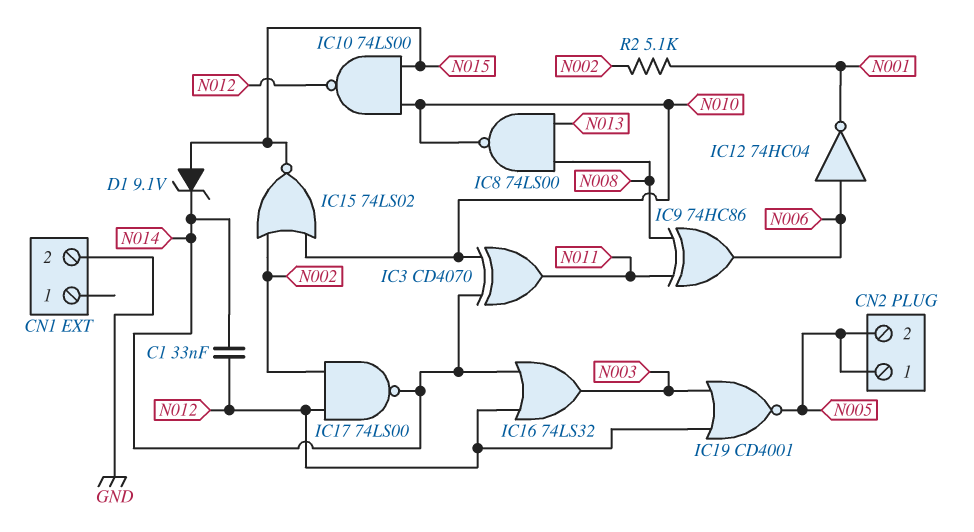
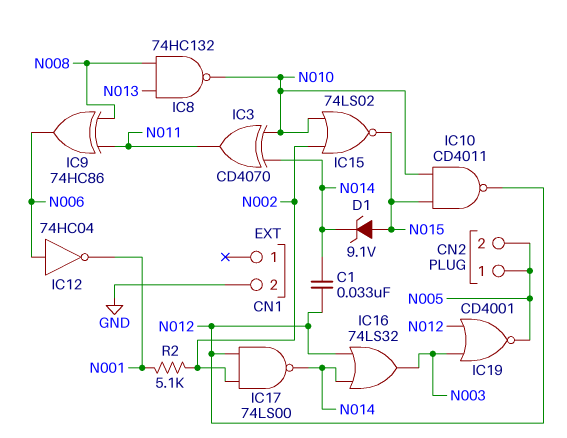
IC8: NAND 74LS00 (in N008, in N013, out N010) -> NAND 74HC132 (in N008, in N013, out N010)
IC10: NAND 74LS00 (in N010, in N015, out N012) -> NAND CD4011 (in N010, in N015, out N012)

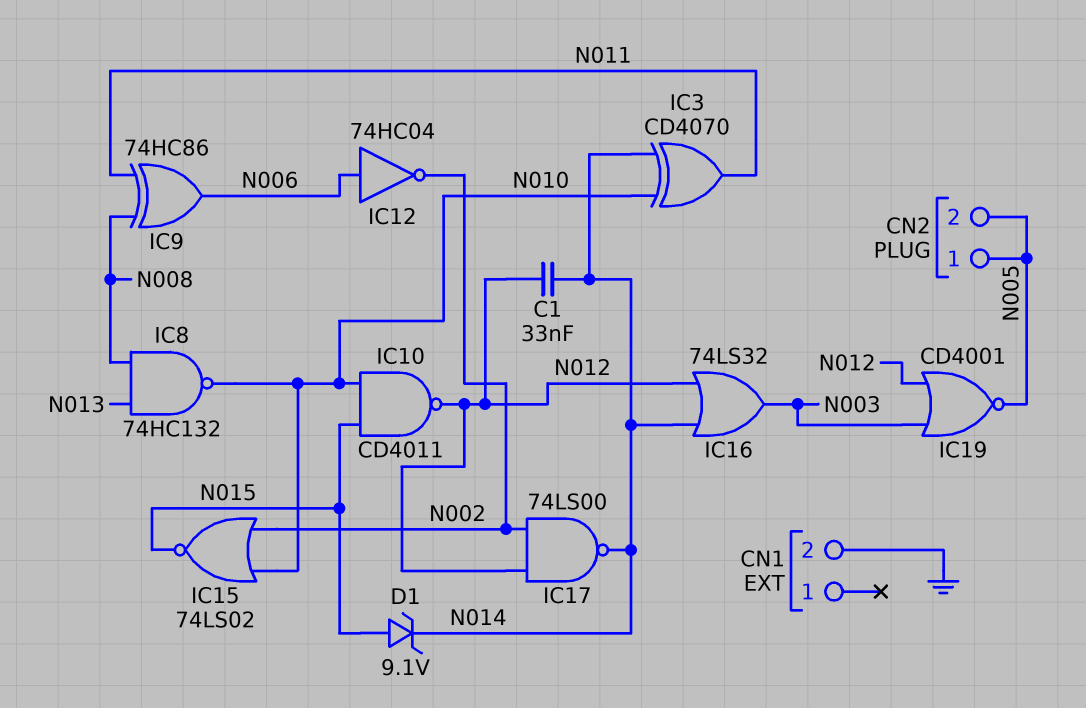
IC12: NOT 74HC04 (in N006, out N001) -> NOT 74HC04 (in N006, out N002)
R2: 5.1k (N001, N002) -> none

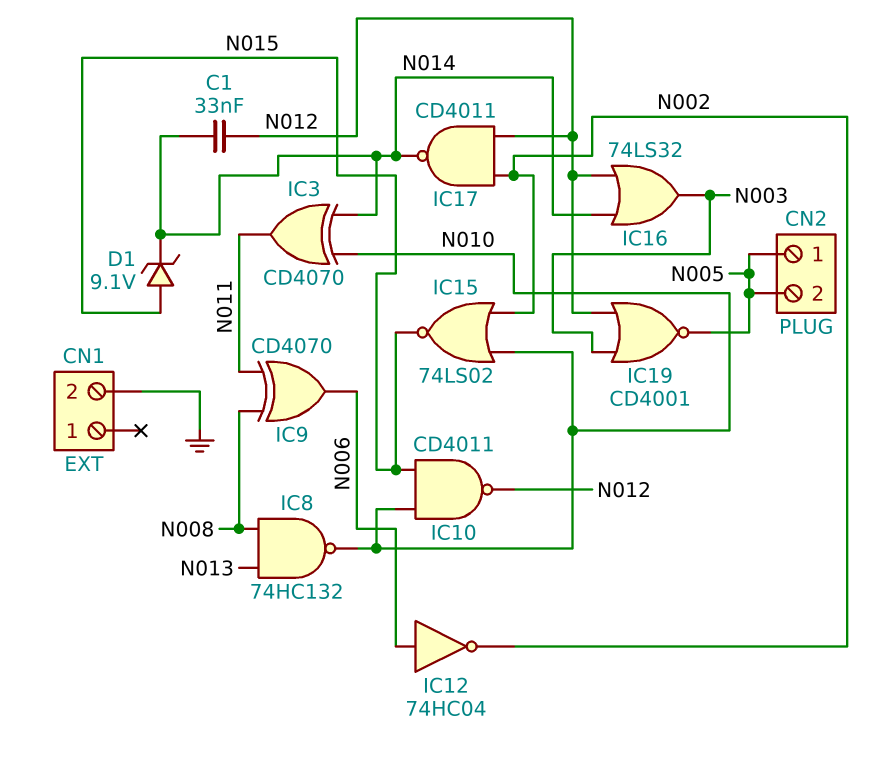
IC9: XOR 74HC86 (in N008, in N011, out N006) -> XOR CD4070 (in N008, in N011, out N006)
IC17: NAND 74LS00 (in N002, in N012, out N014) -> NAND CD4011 (in N002, in N012, out N014)

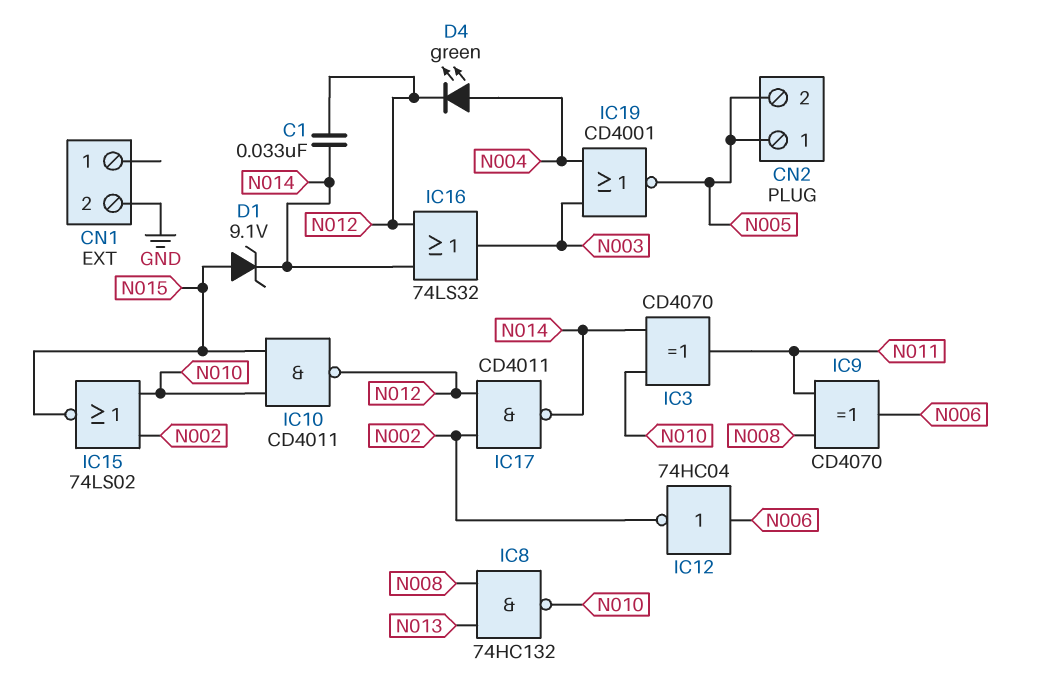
D4: none -> LED green (A N004, K N012)
IC19: NOR CD4001 (in N003, in N012, out N005) -> NOR CD4001 (in N003, in N004, out N005)

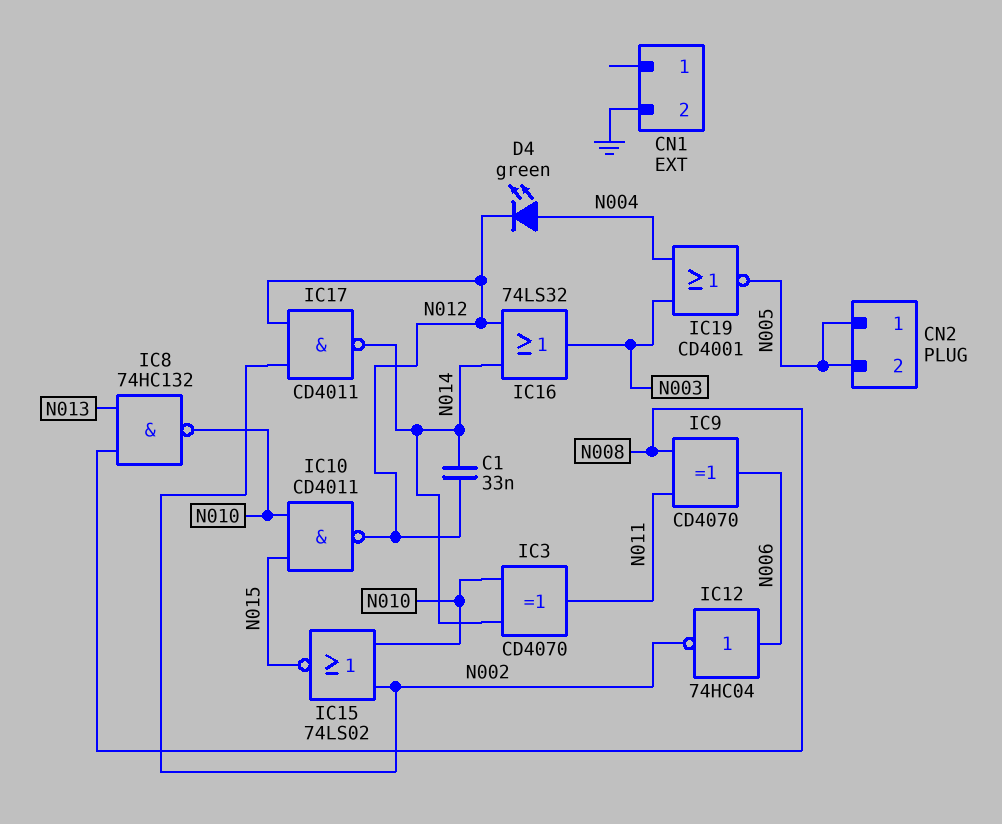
D1: zener 9.1V (A N015, K N014) -> none

